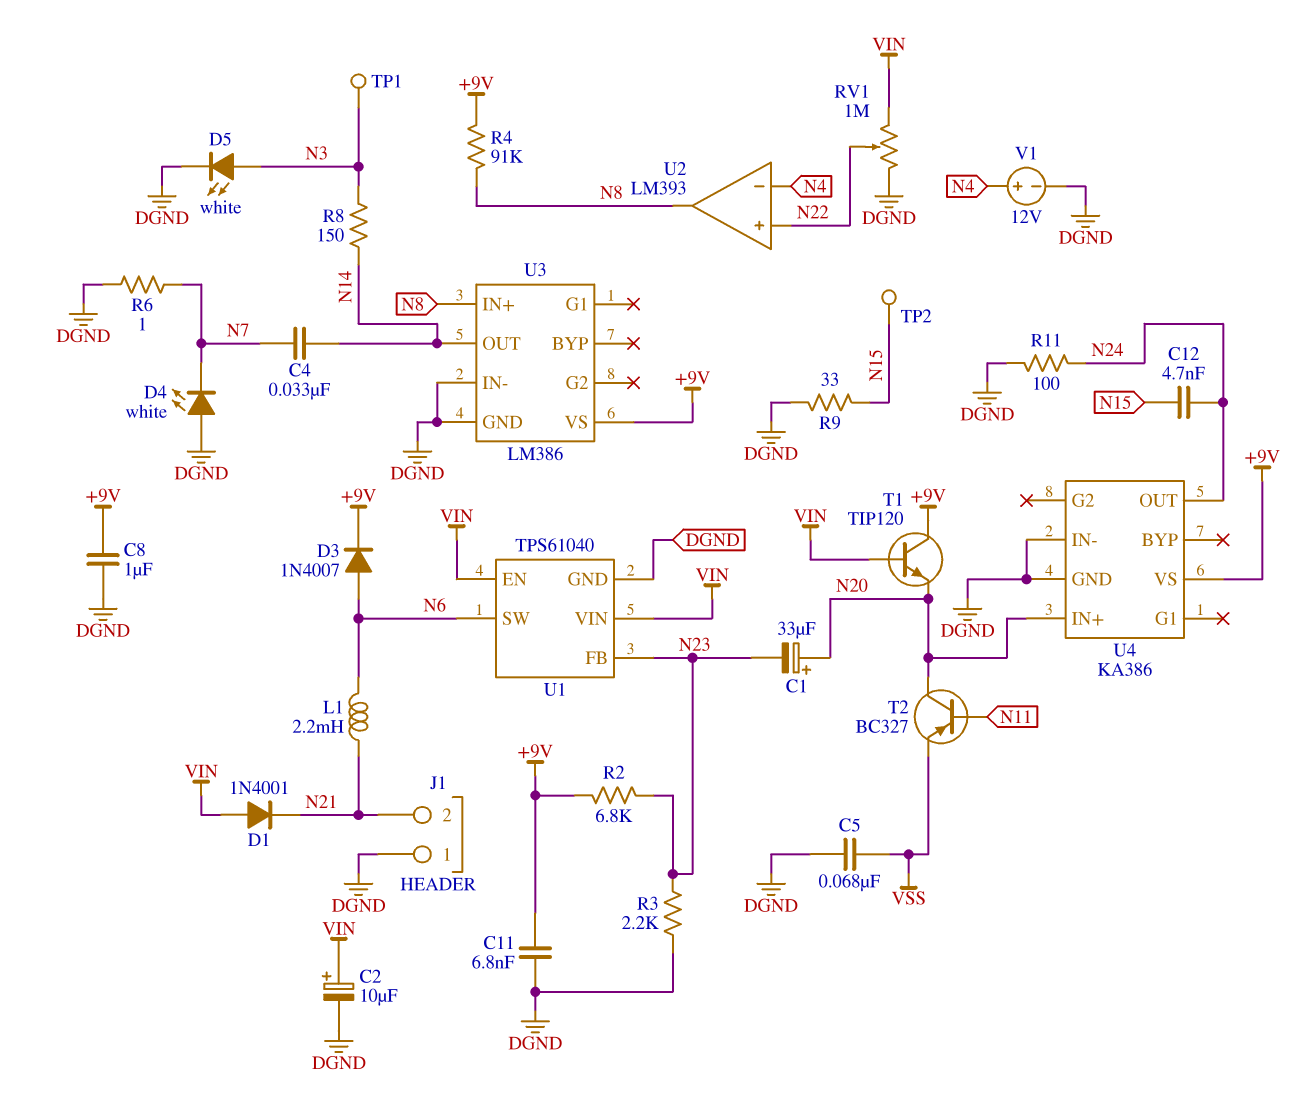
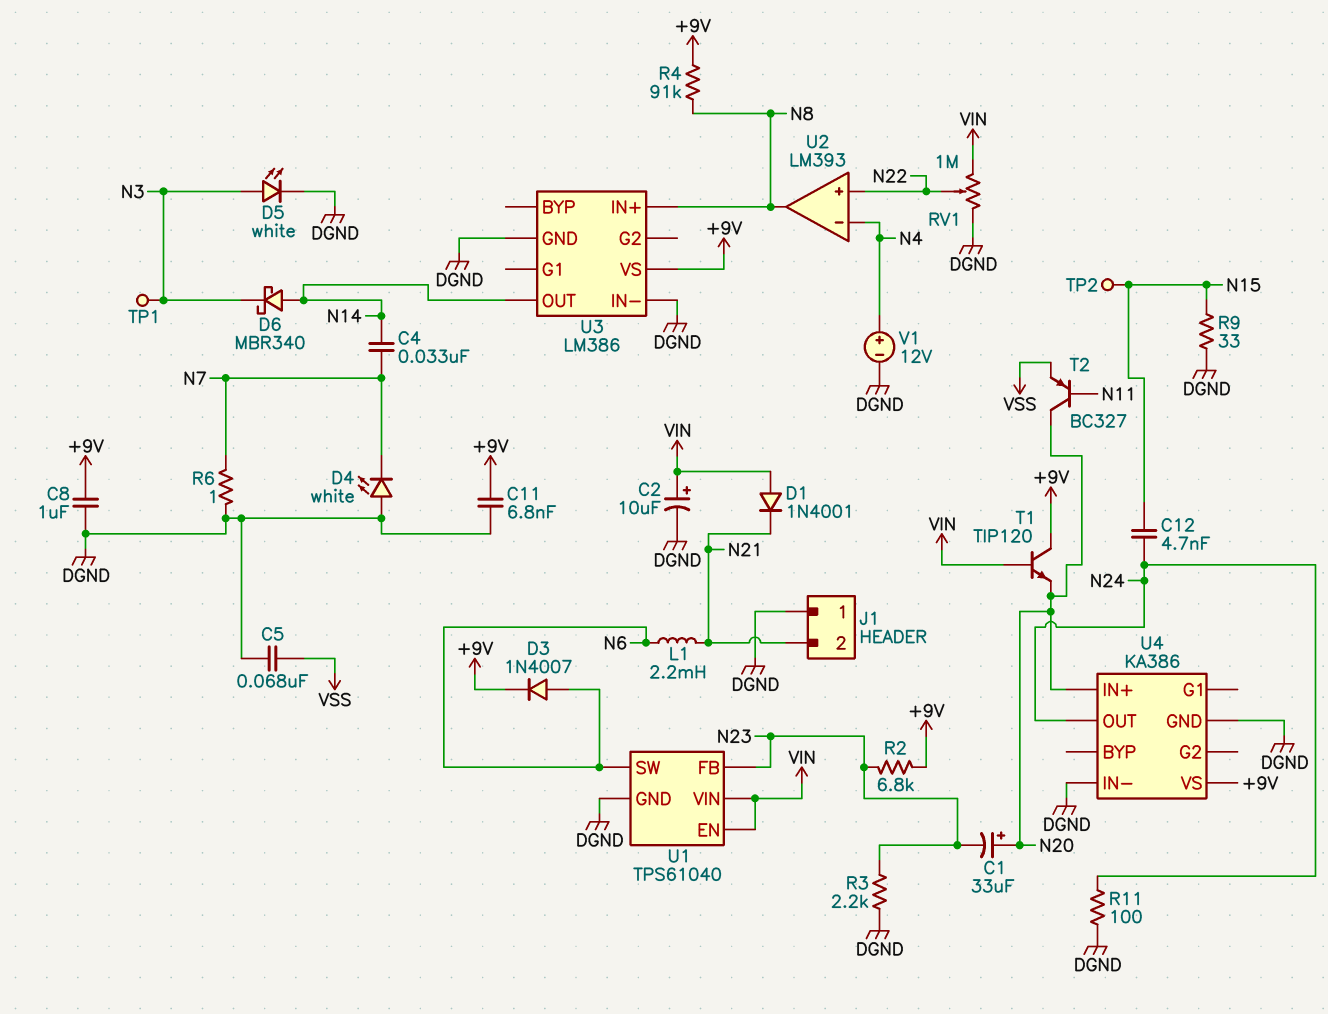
D6: none -> schottky MBR340 (A N14, K N3)
R8: 150 (N3, N14) -> none

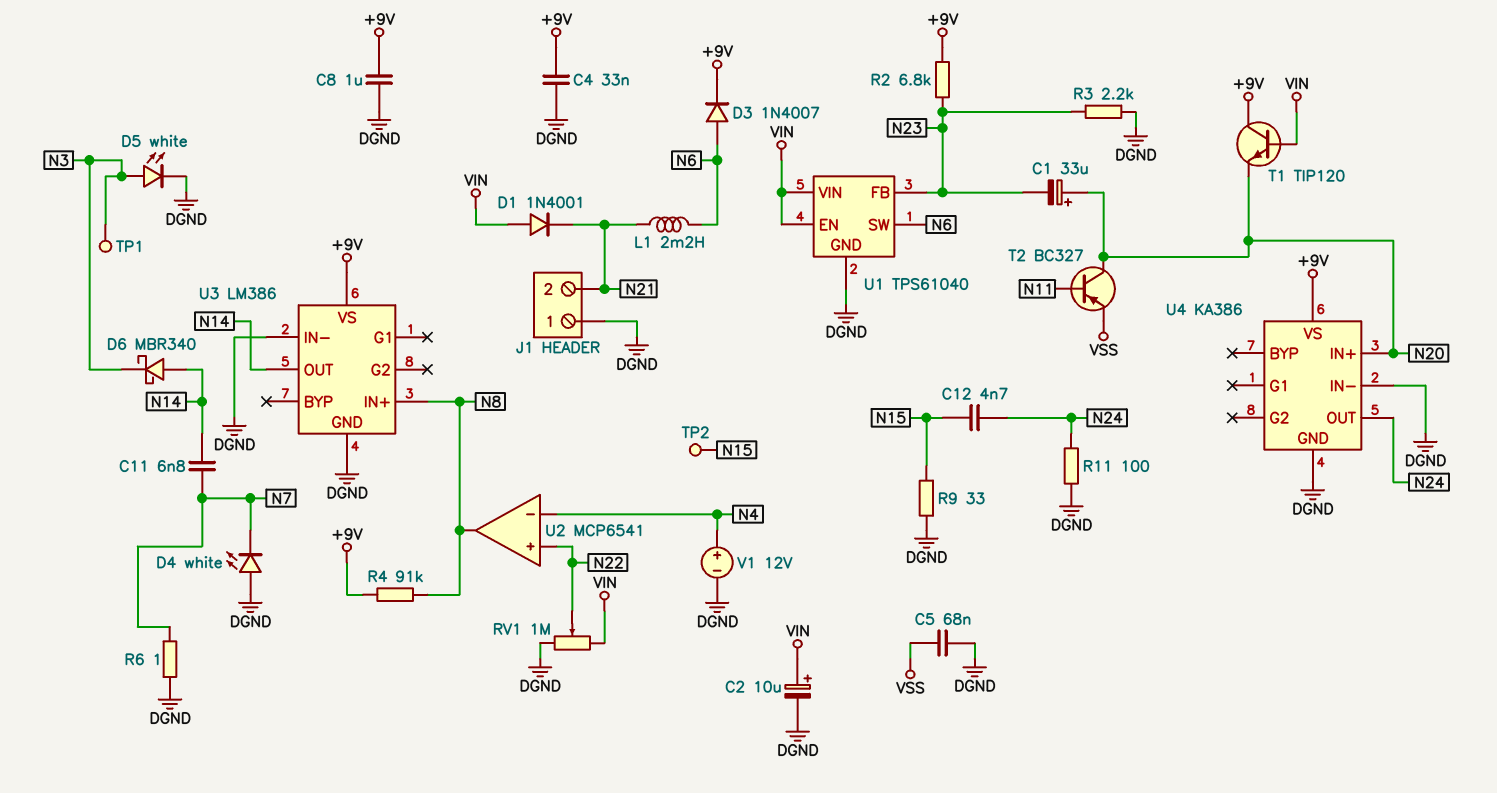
C4: 33nF (N7, N14) -> 33nF (+9V, DGND)
C11: 6.8nF (+9V, DGND) -> 6.8nF (N7, N14)
U2: LM393 -> MCP6541

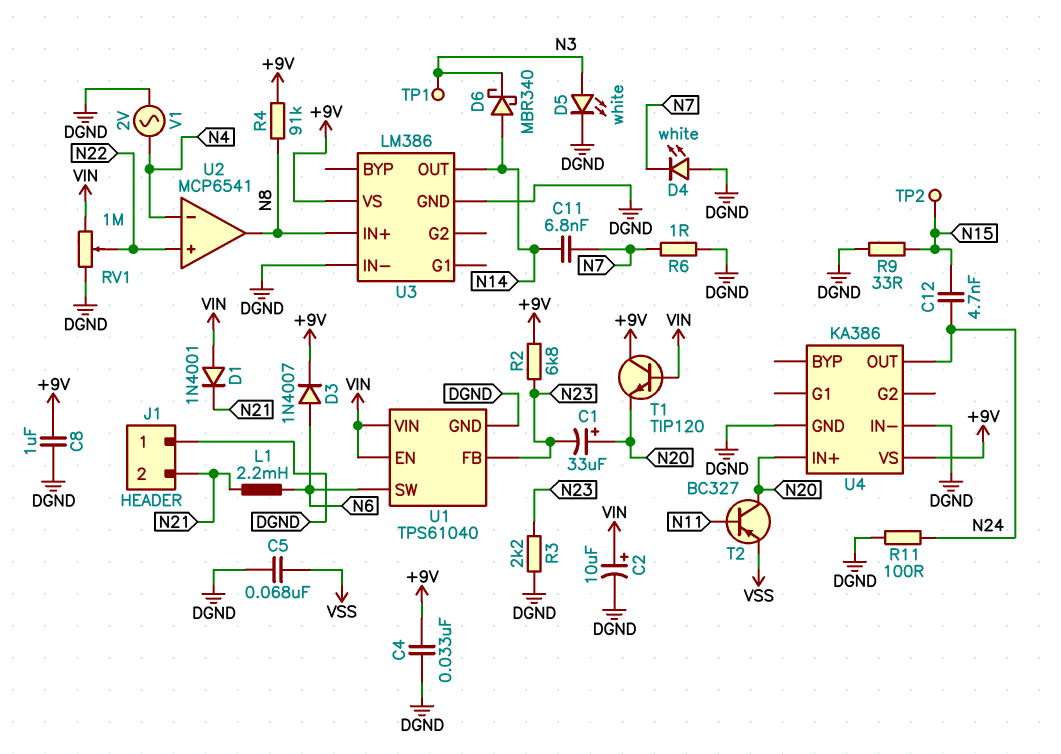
V1: 12V (plus N4, minus DGND) -> AC 2V (DGND, N4)

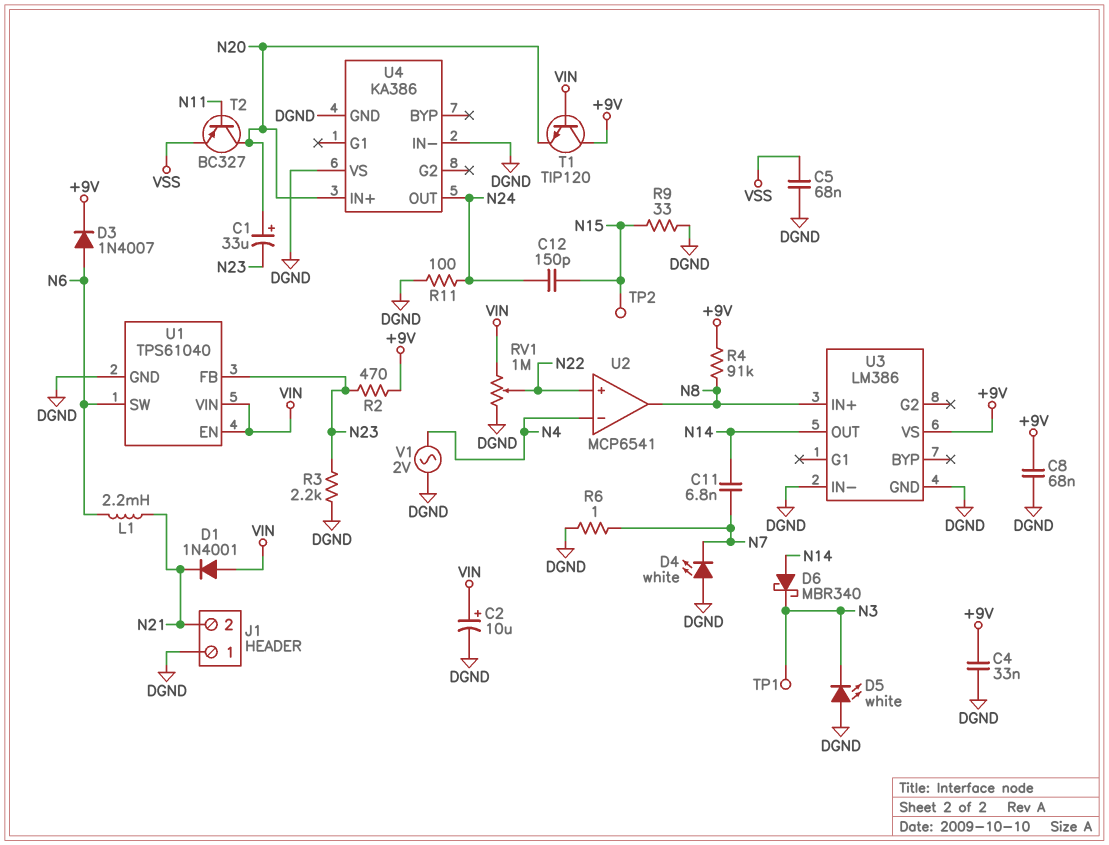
C8: 1uF (+9V, DGND) -> 68nF (+9V, DGND)
C12: 4.7nF (N15, N24) -> 150pF (N15, N24)
D5: LED white (A N3, K DGND) -> LED white (A DGND, K N3)
R2: 6.8k (+9V, N23) -> 470 (+9V, N23)
U4 pin VS: +9V -> DGND

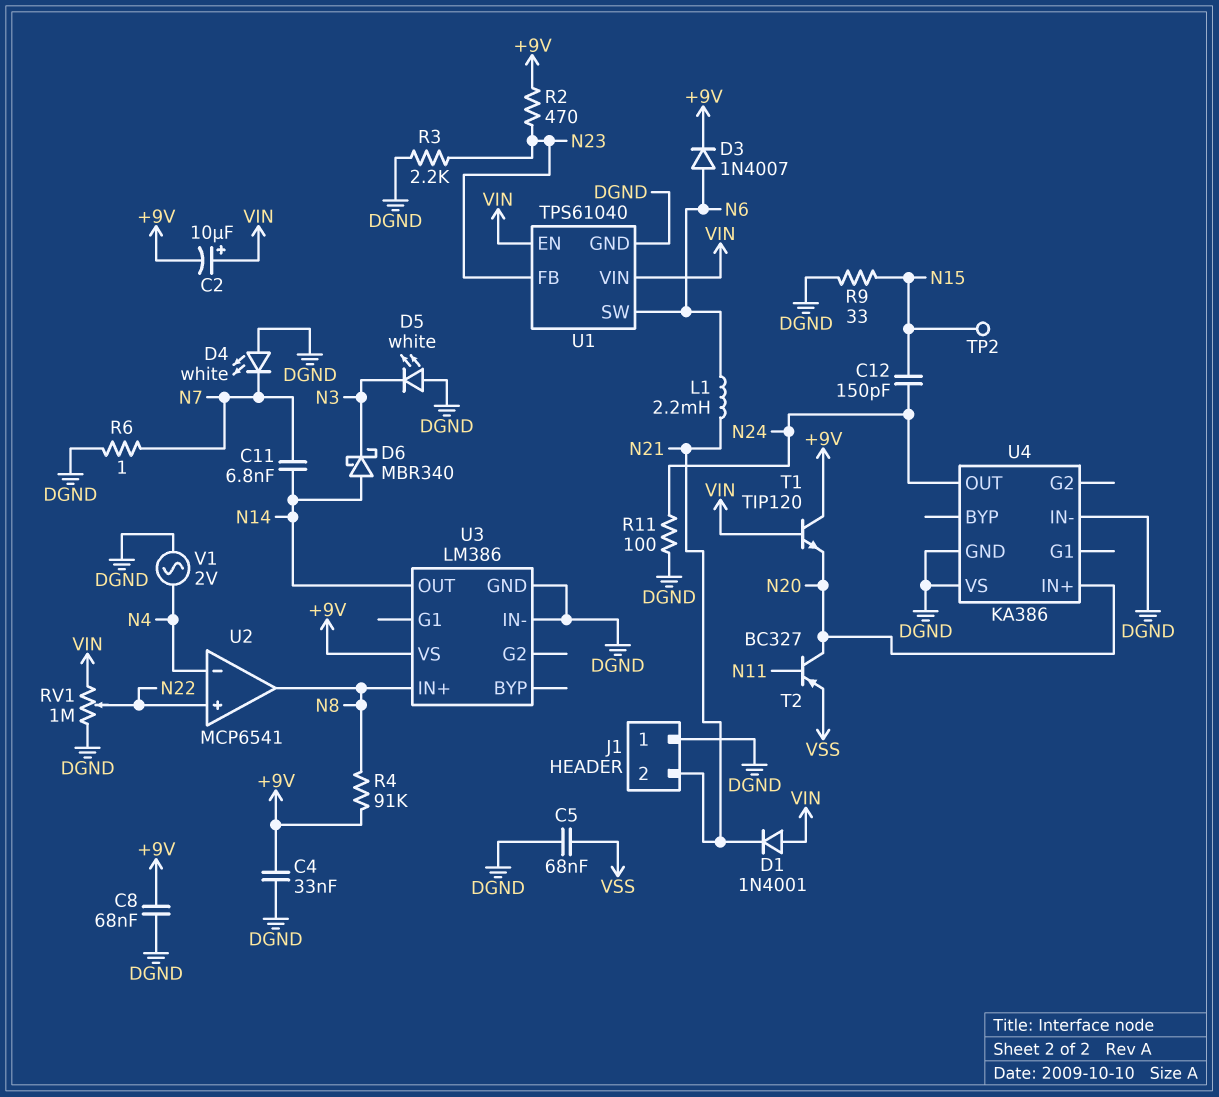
C1: 33uF (plus N20, minus N23) -> none
C2: 10uF (plus VIN, minus DGND) -> 10uF (plus VIN, minus +9V)
TP1: test point (N3) -> none

